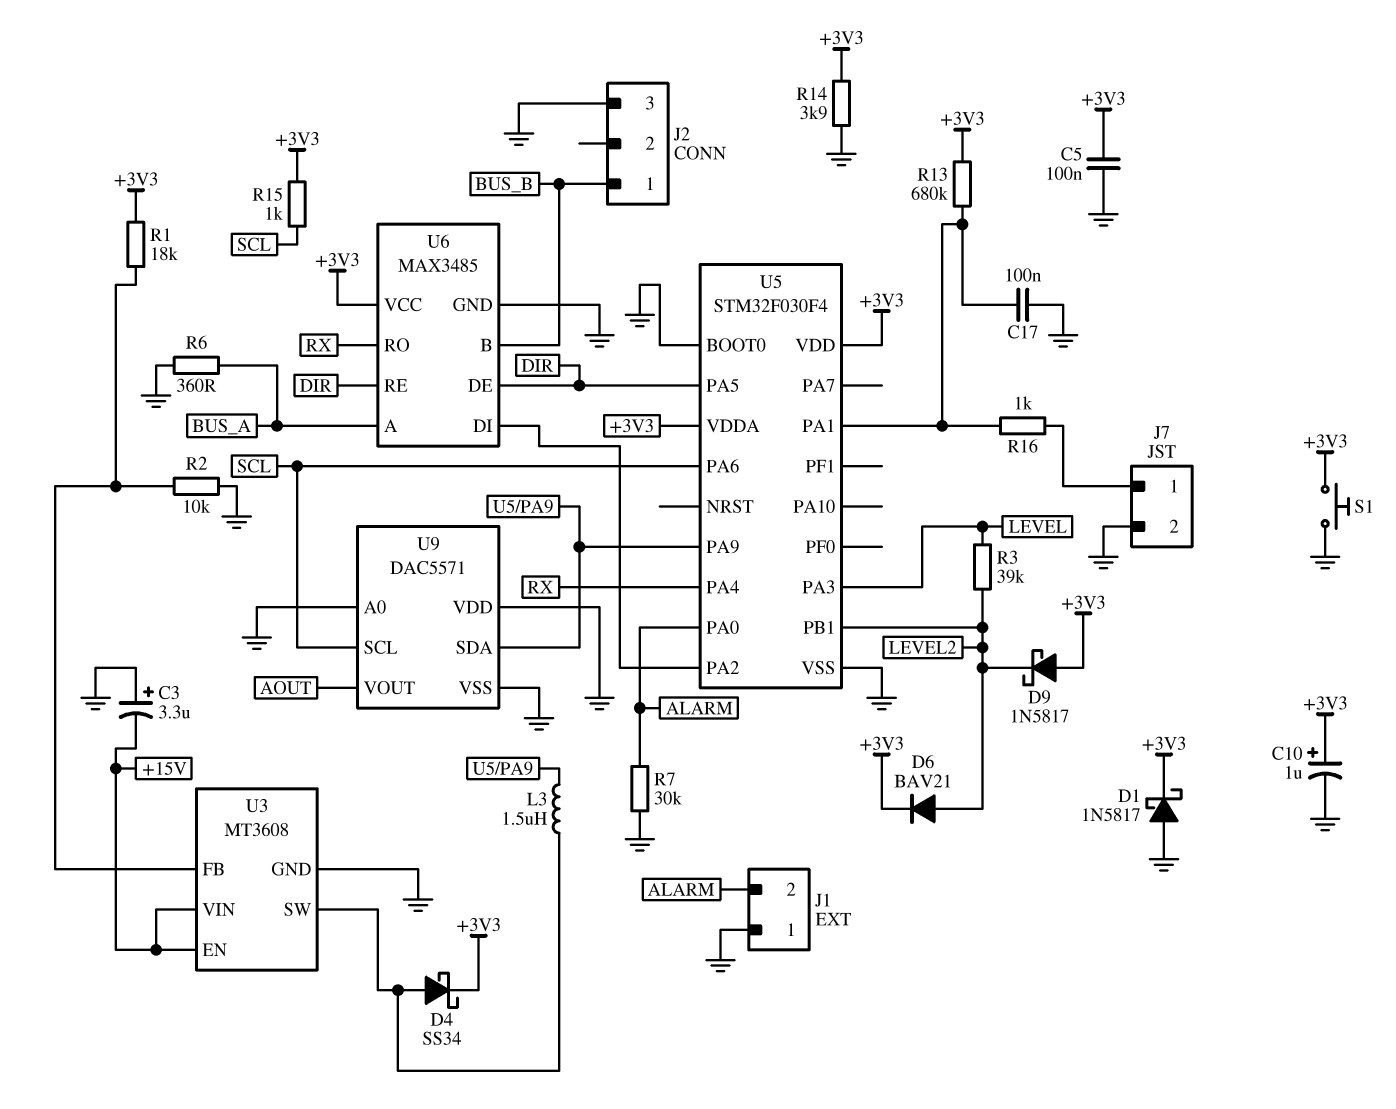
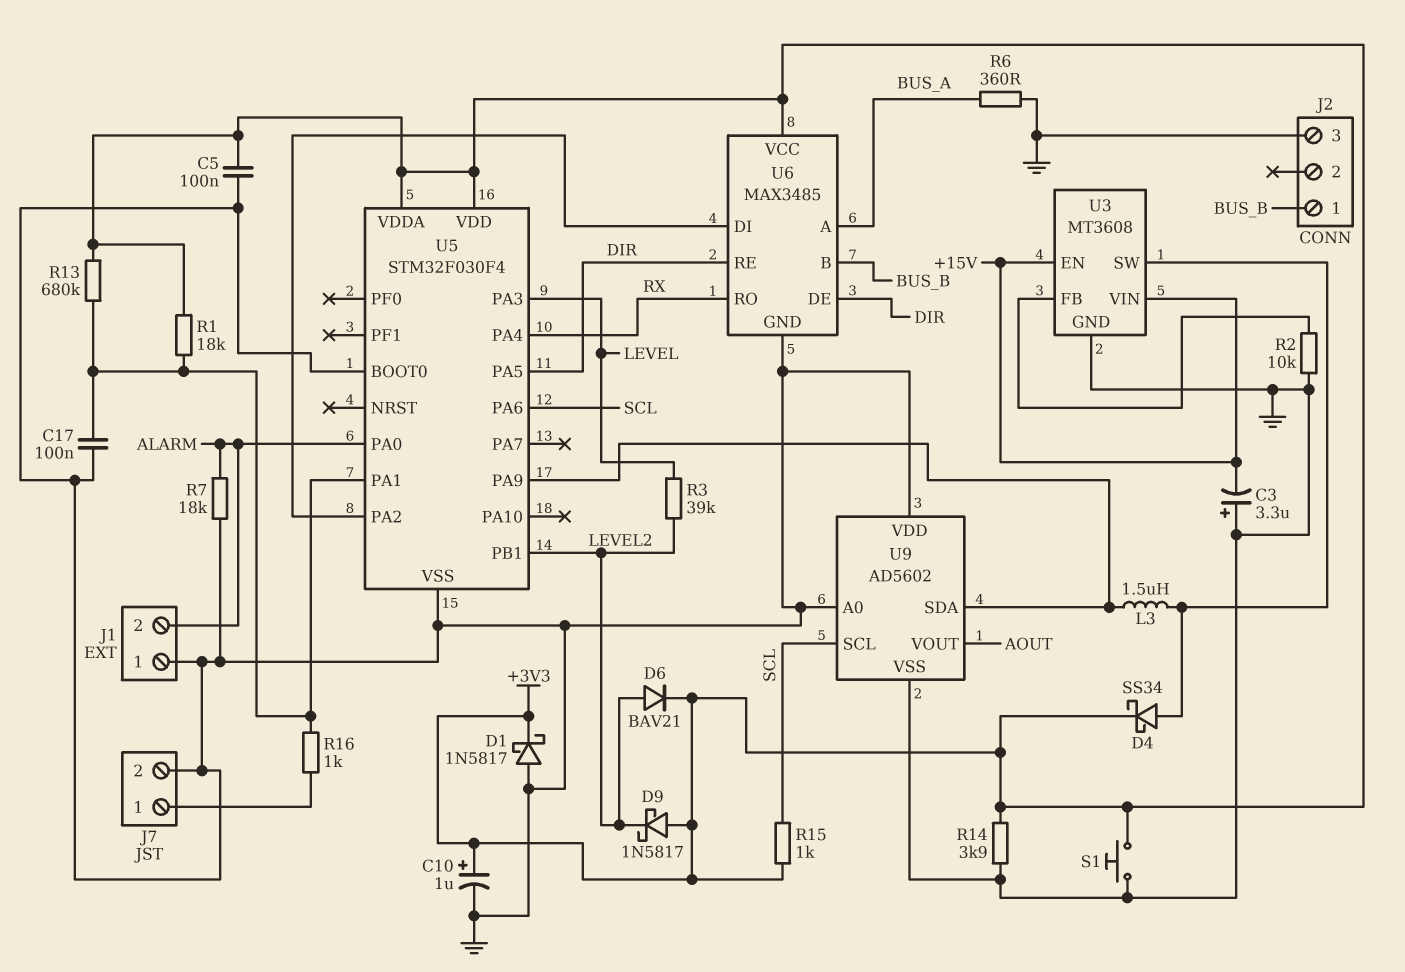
R1: 18k (+3V3, U3/FB) -> 18k (+3V3, U5/PA1)
R7: 30k (ALARM, GND) -> 18k (ALARM, GND)
U9: DAC5571 -> AD5602

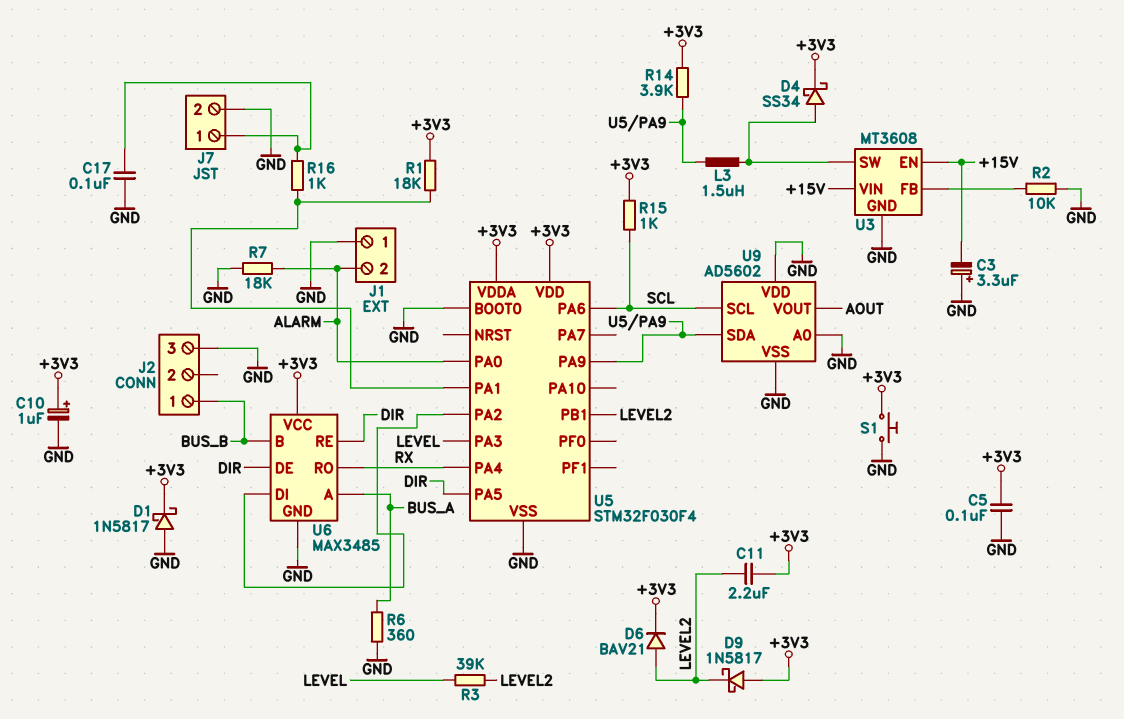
C11: none -> 2.2uF (+3V3, LEVEL2)
C17: 100nF (GND, U5/PA1) -> 100nF (GND, J7/1)
R13: 680k (+3V3, U5/PA1) -> none
R14: 3.9k (+3V3, GND) -> 3.9k (+3V3, U5/PA9)

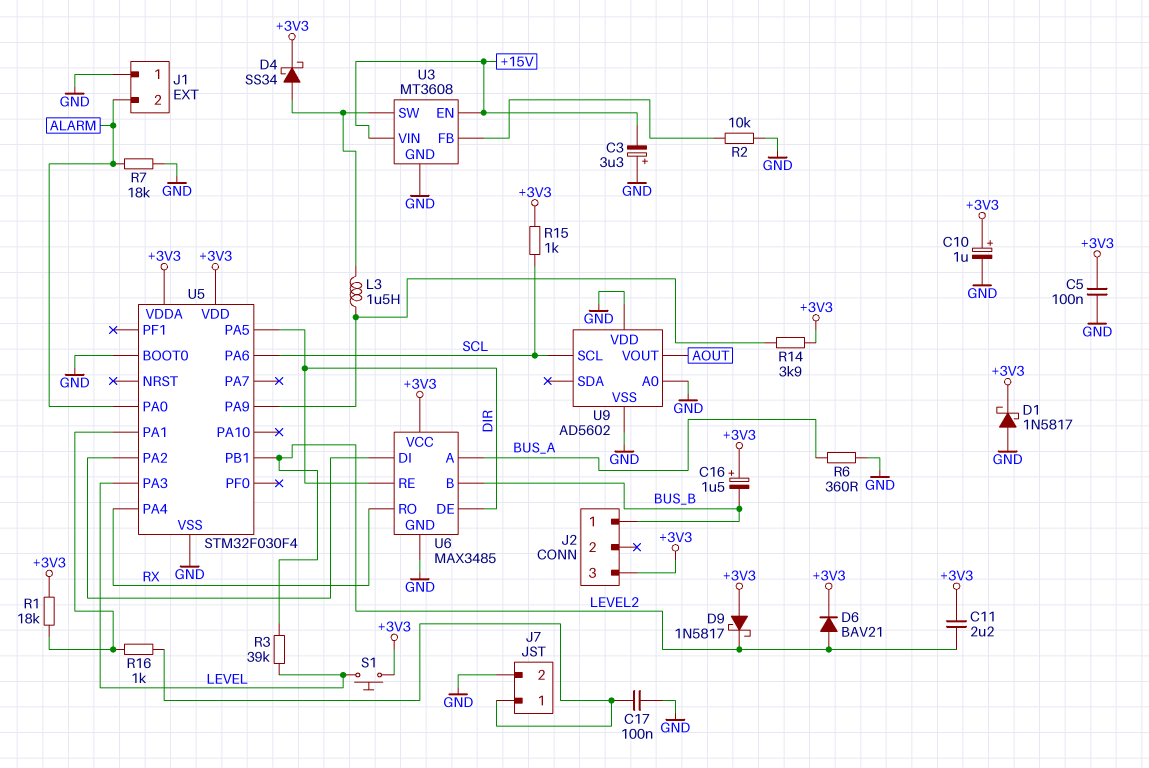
C16: none -> 1.5uF (plus +3V3, minus BUS_B)
J2 pin 3: GND -> +3V3
S1: button (+3V3, GND) -> button (+3V3, LEVEL)
U9 pin SDA: U5/PA9 -> none

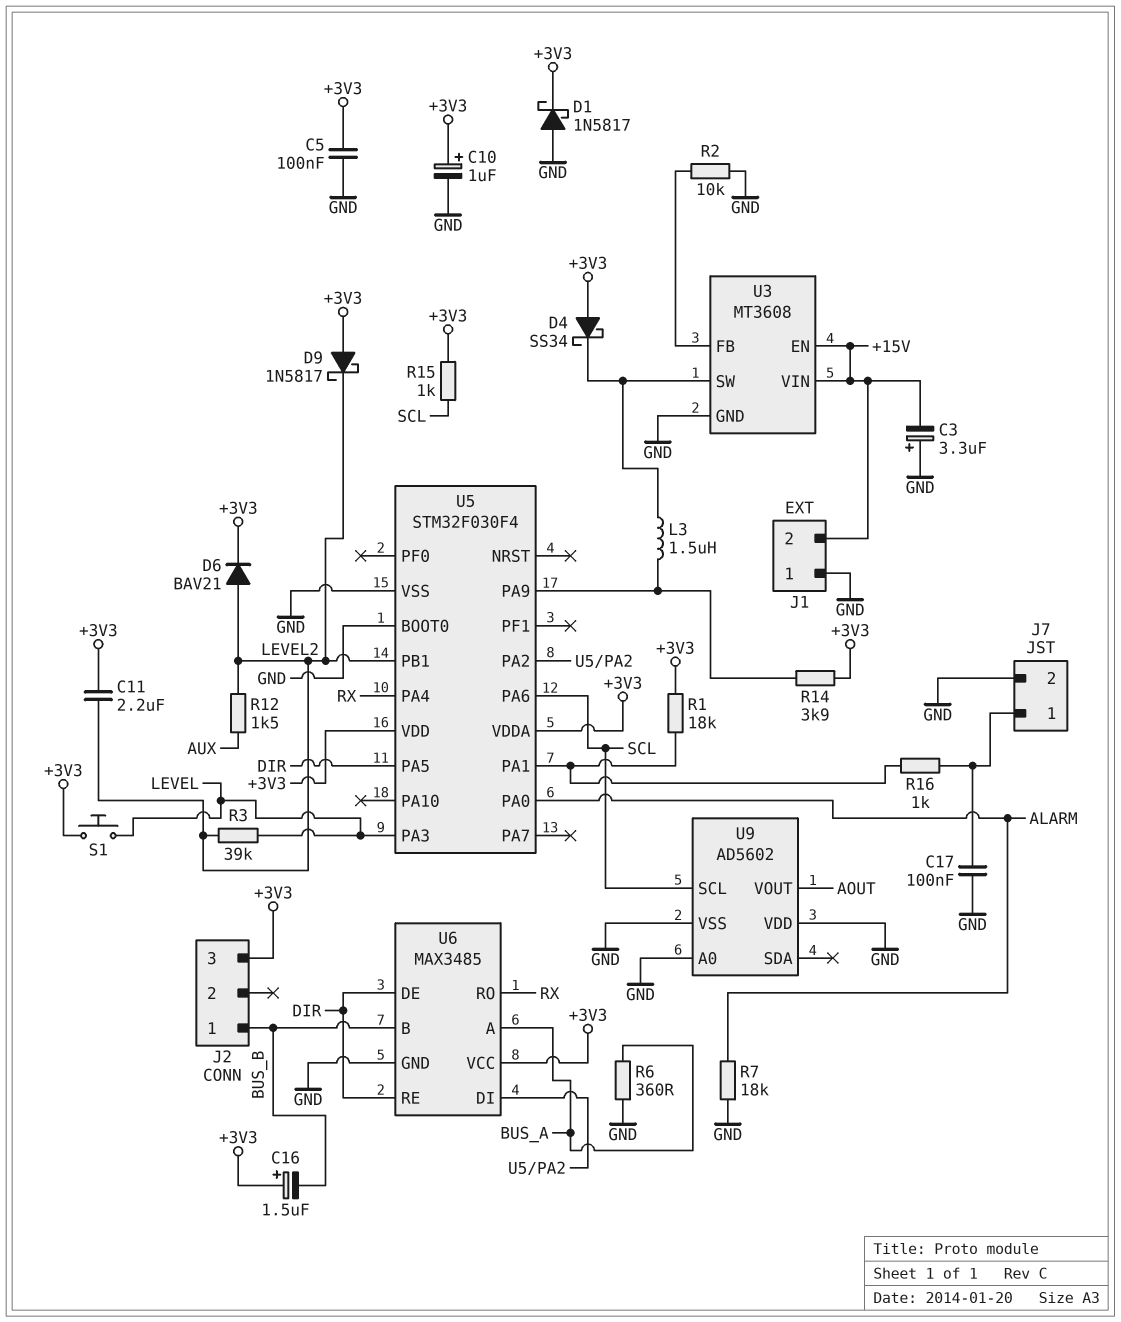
D4: schottky SS34 (A U3/SW, K +3V3) -> schottky SS34 (A +3V3, K U3/SW)
J1 pin 2: ALARM -> +15V
R12: none -> 1.5k (AUX, LEVEL2)

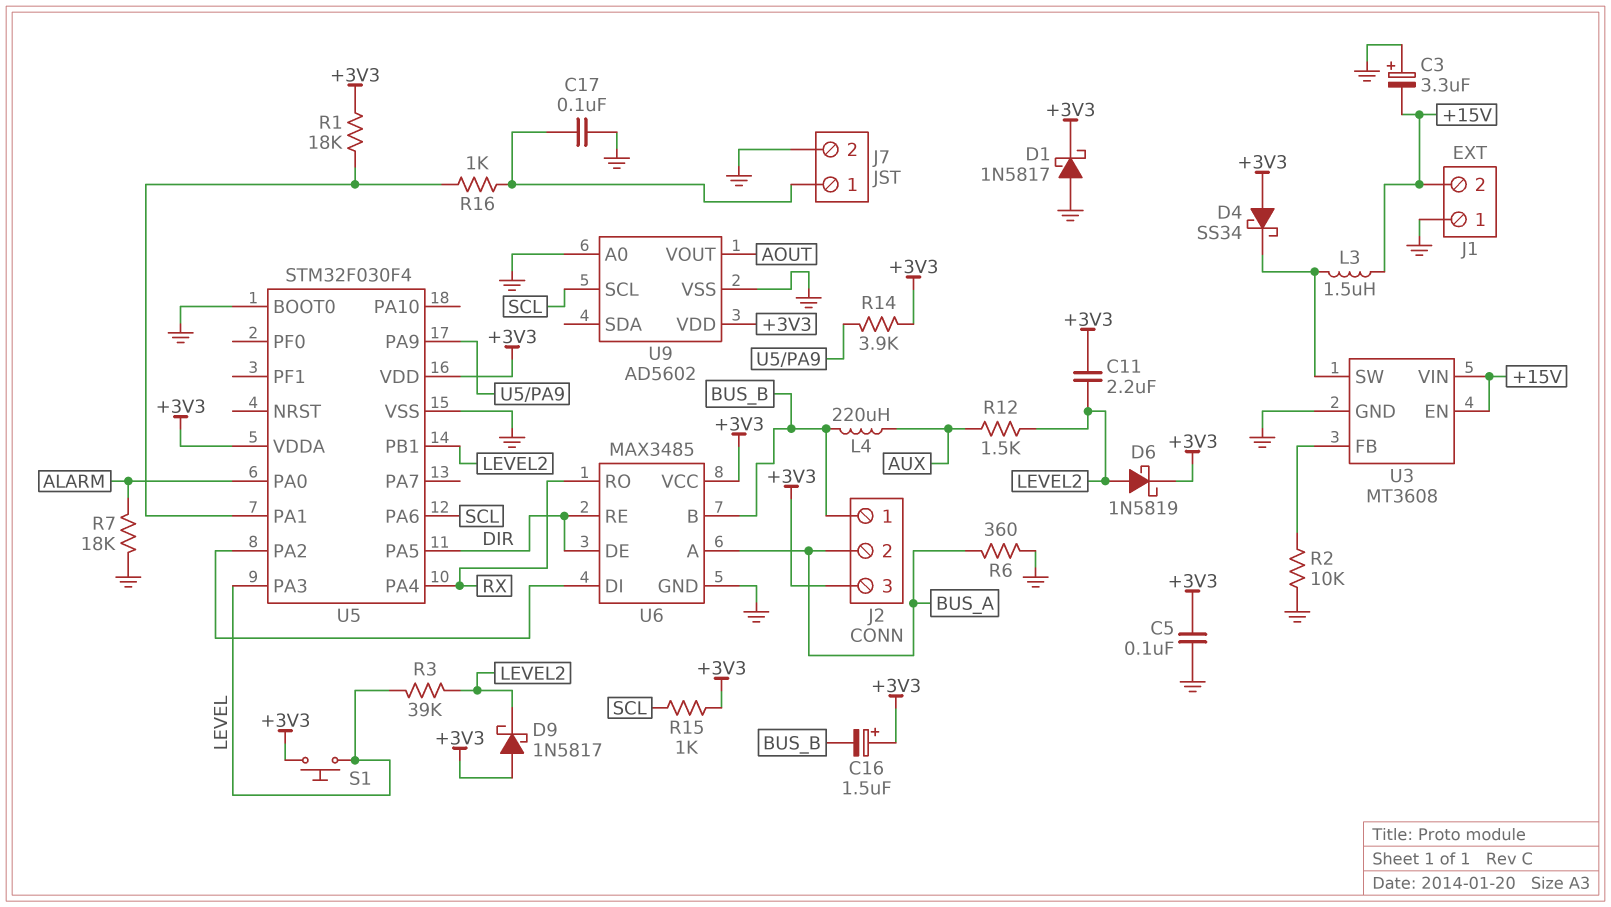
C10: 1uF (plus +3V3, minus GND) -> none
D6: diode BAV21 (A LEVEL2, K +3V3) -> schottky 1N5819 (A LEVEL2, K +3V3)
J2 pin 2: none -> BUS_A
L3: 1.5uH (U3/SW, U5/PA9) -> 1.5uH (+15V, U3/SW)
L4: none -> 220uH (AUX, BUS_B)
U9 pin VDD: GND -> +3V3

